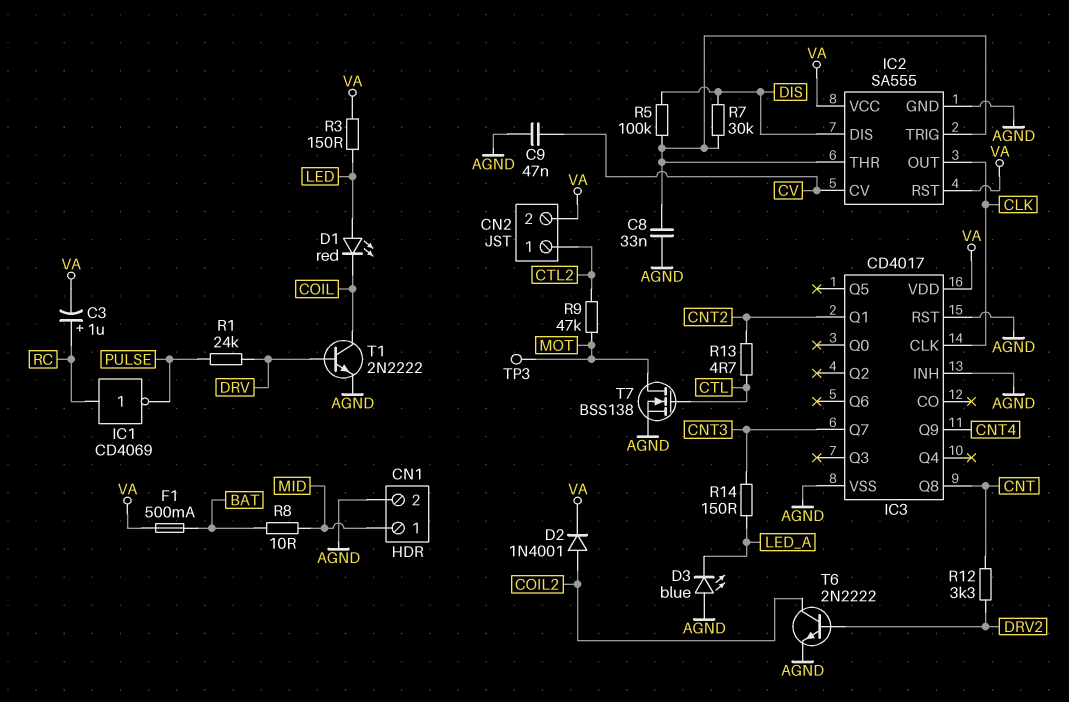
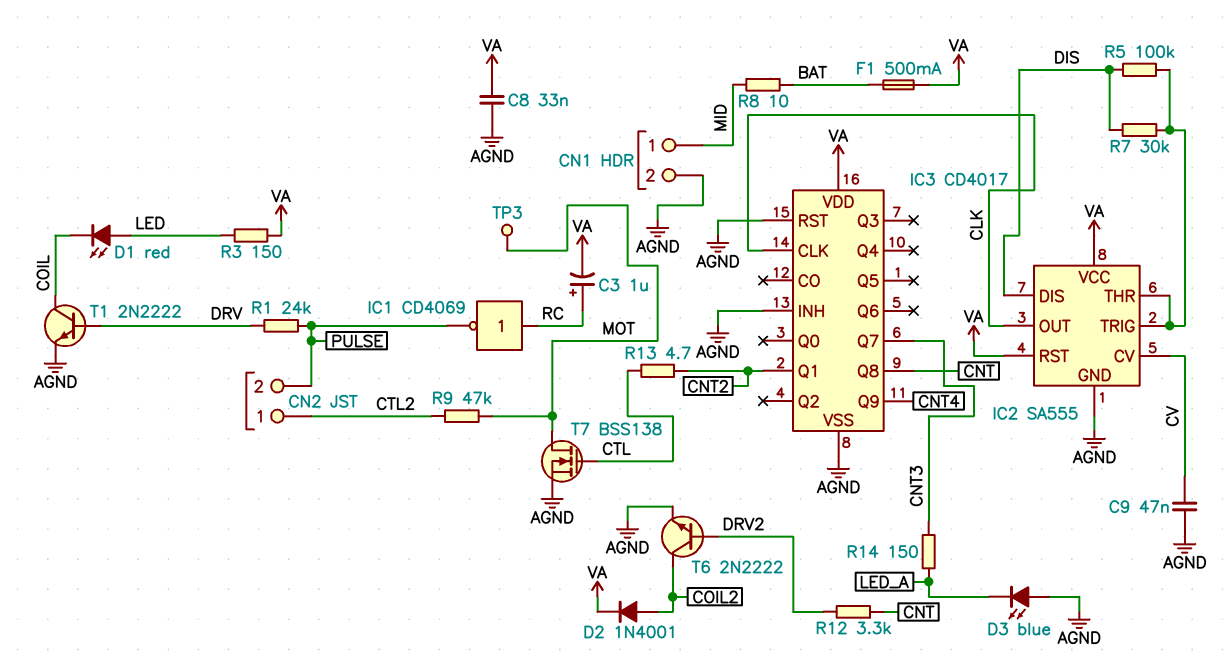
C8: 33nF (AGND, IC2/THR) -> 33nF (AGND, VA)
CN2 pin 2: VA -> PULSE

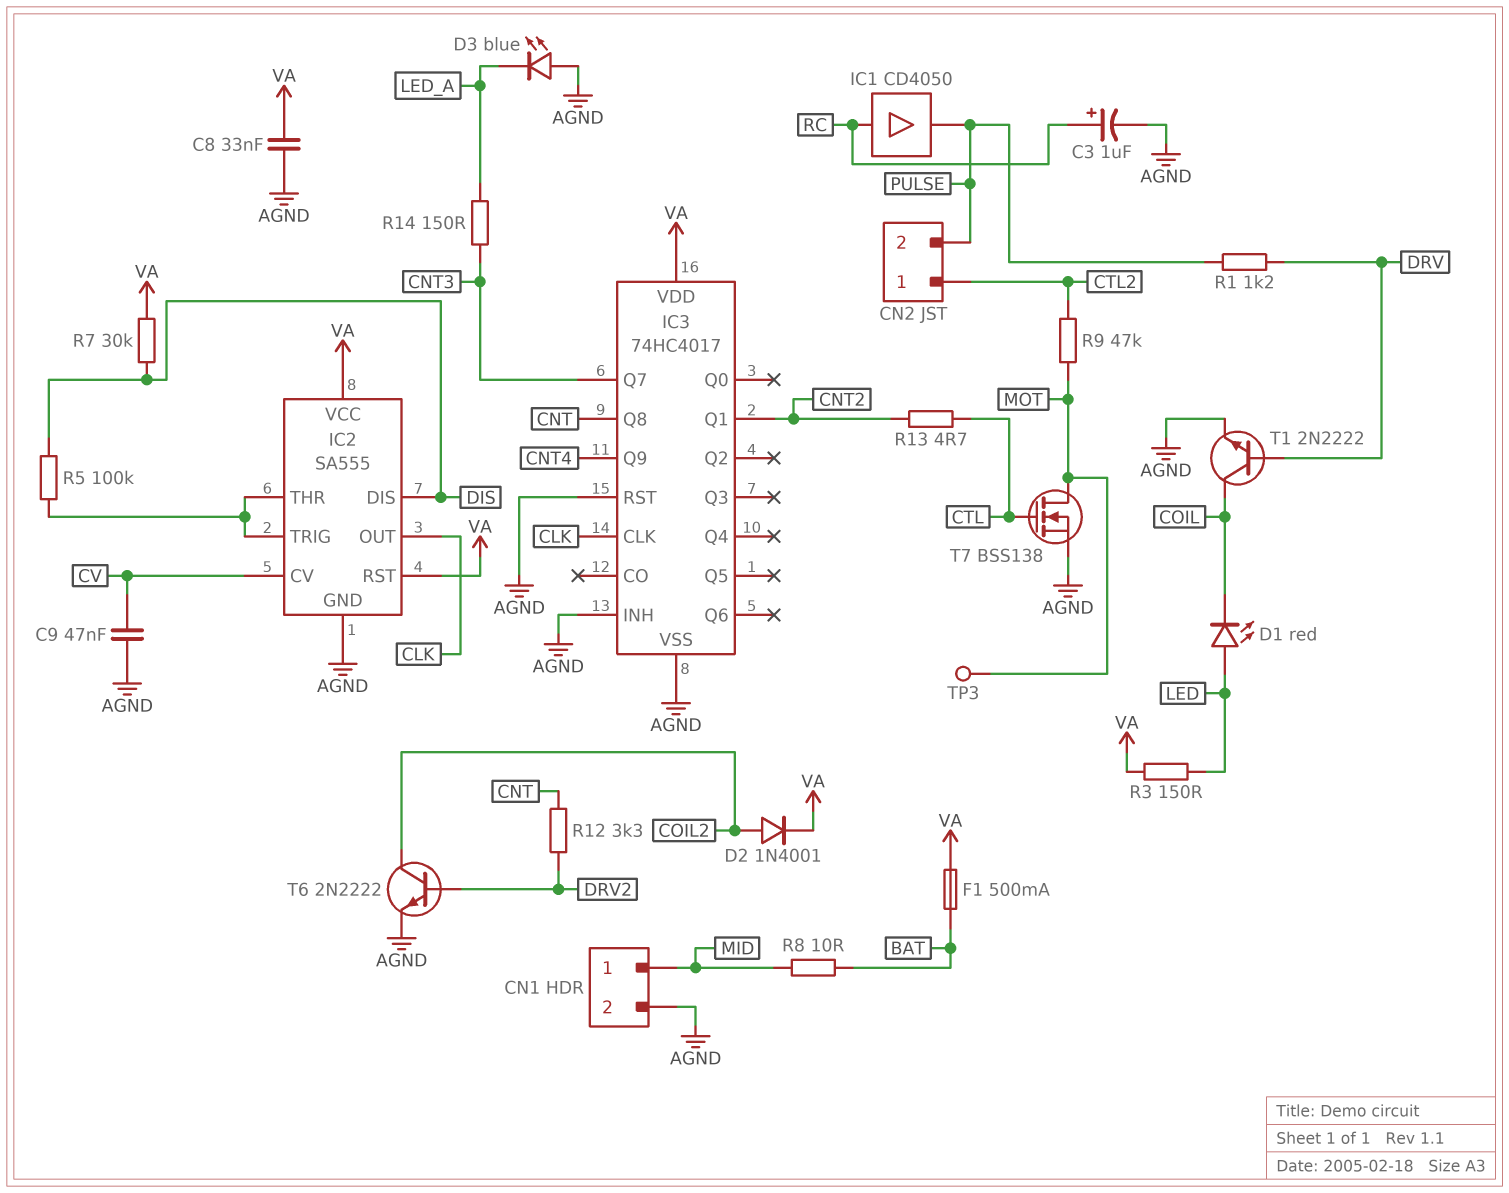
C3: 1uF (plus RC, minus VA) -> 1uF (plus RC, minus AGND)
IC1: NOT CD4069 (in RC, out PULSE) -> buffer CD4050 (in RC, out PULSE)
IC3: CD4017 -> 74HC4017
R1: 24k (DRV, PULSE) -> 1.2k (DRV, PULSE)
R7: 30k (DIS, IC2/THR) -> 30k (DIS, VA)

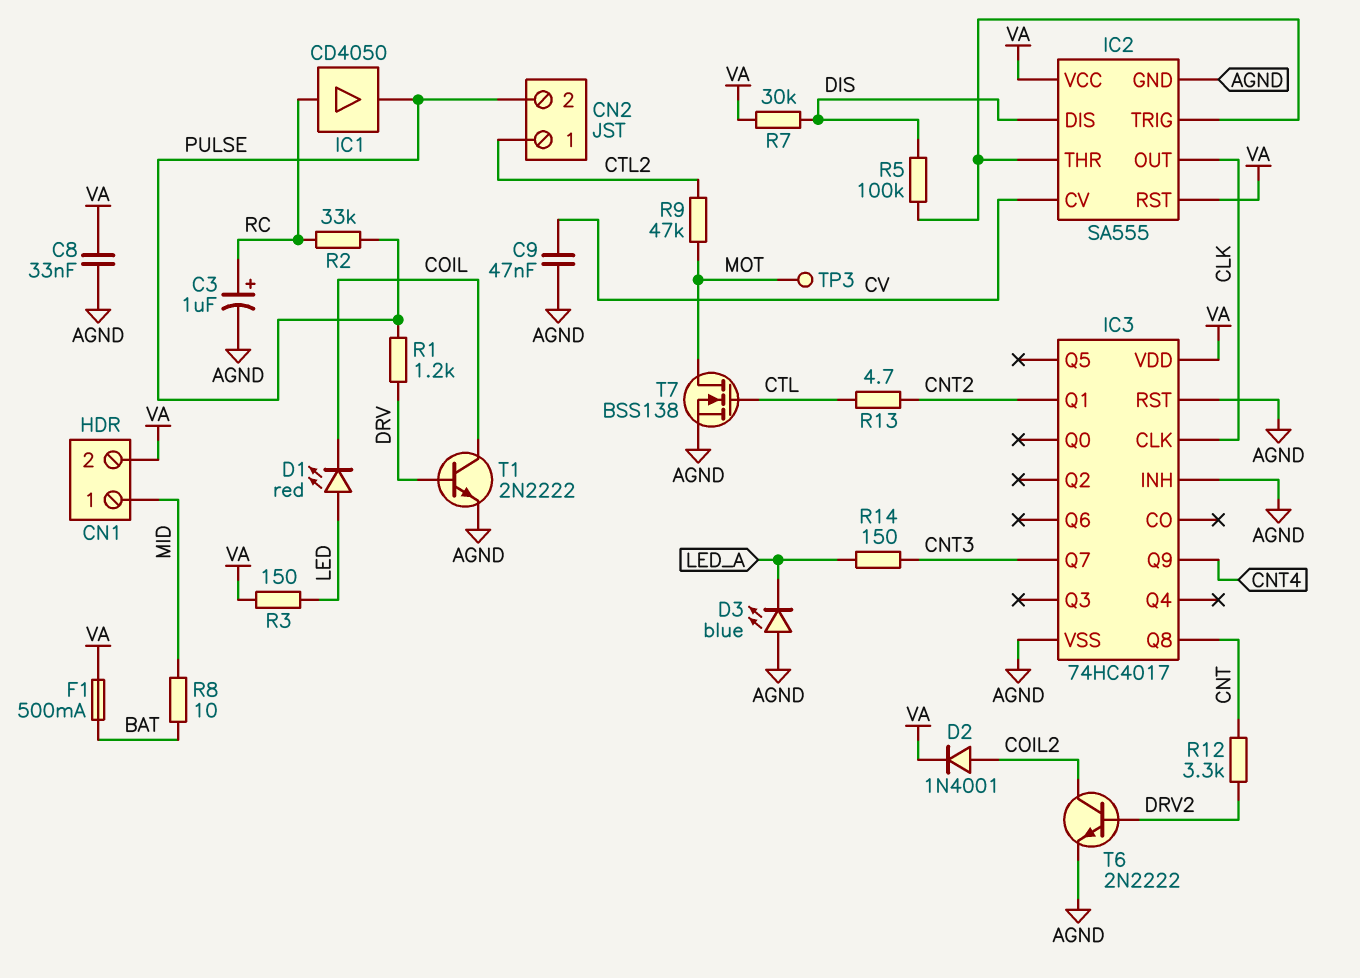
CN1 pin 2: AGND -> VA
R2: none -> 33k (PULSE, RC)

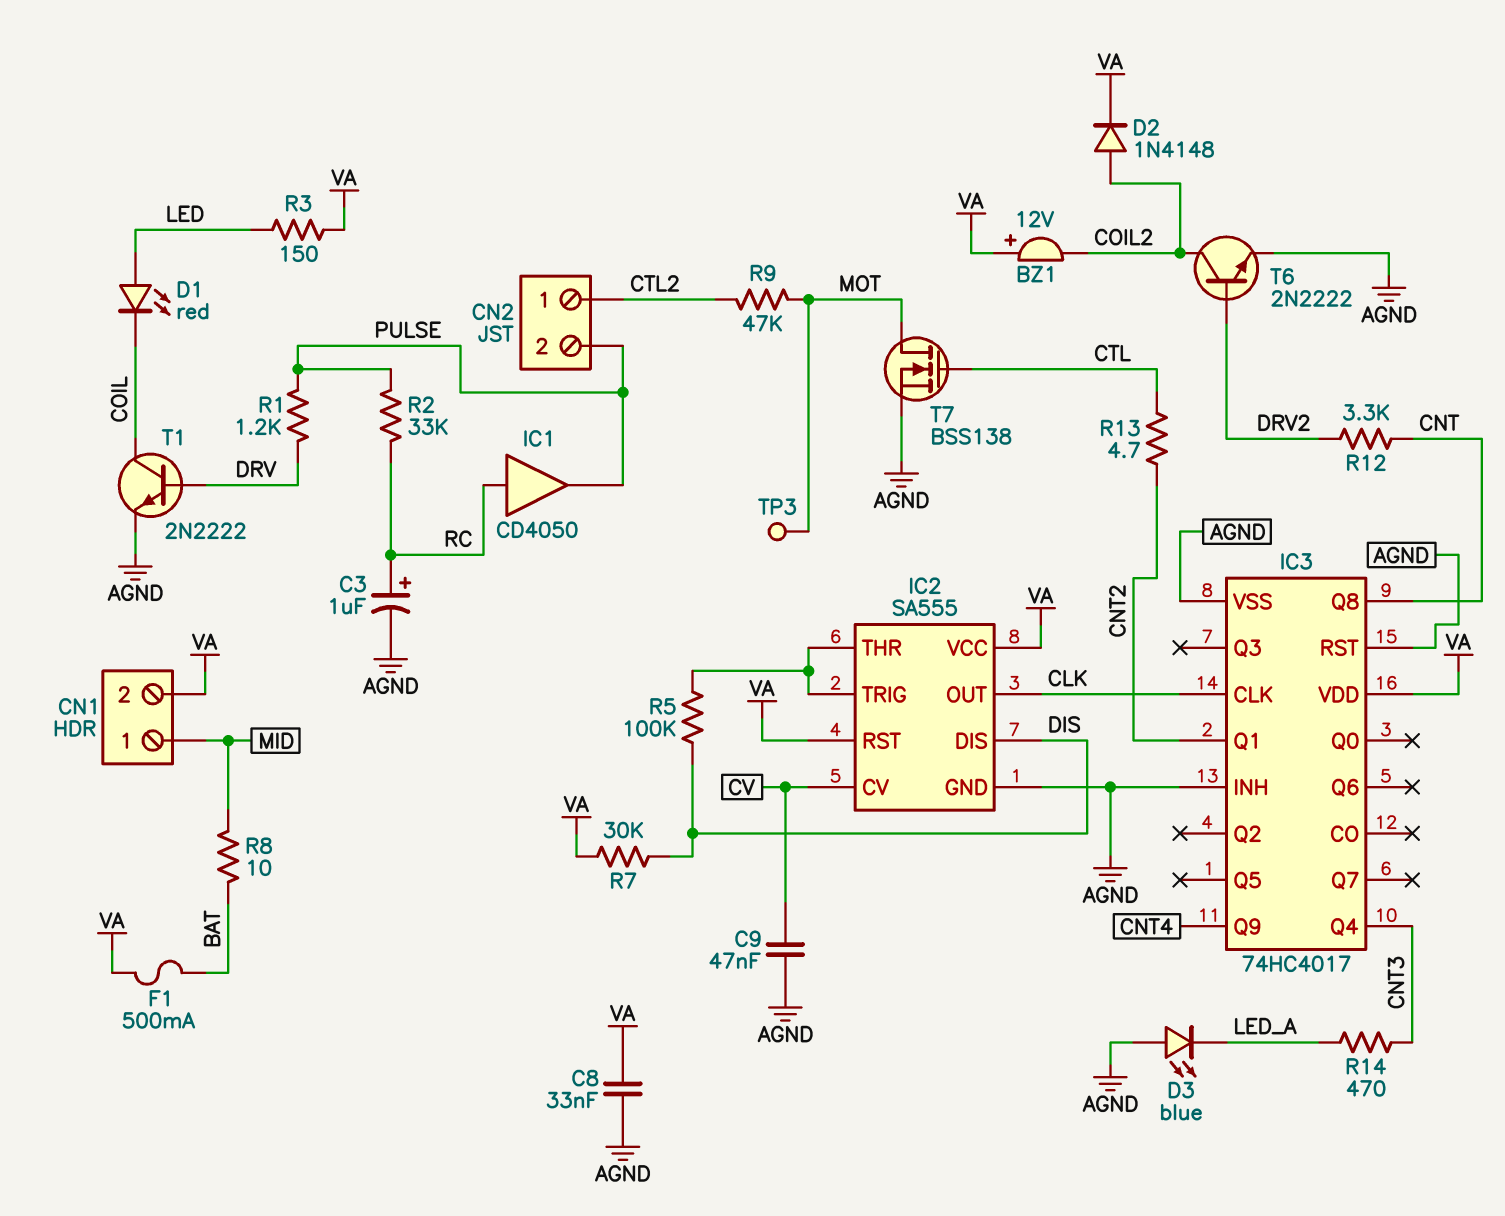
BZ1: none -> buzzer 12V (plus VA, minus COIL2)
D2: diode 1N4001 (A COIL2, K VA) -> diode 1N4148 (A COIL2, K VA)
IC3 pin Q4: none -> CNT3
IC3 pin Q7: CNT3 -> none
R14: 150 (CNT3, LED_A) -> 470 (CNT3, LED_A)

